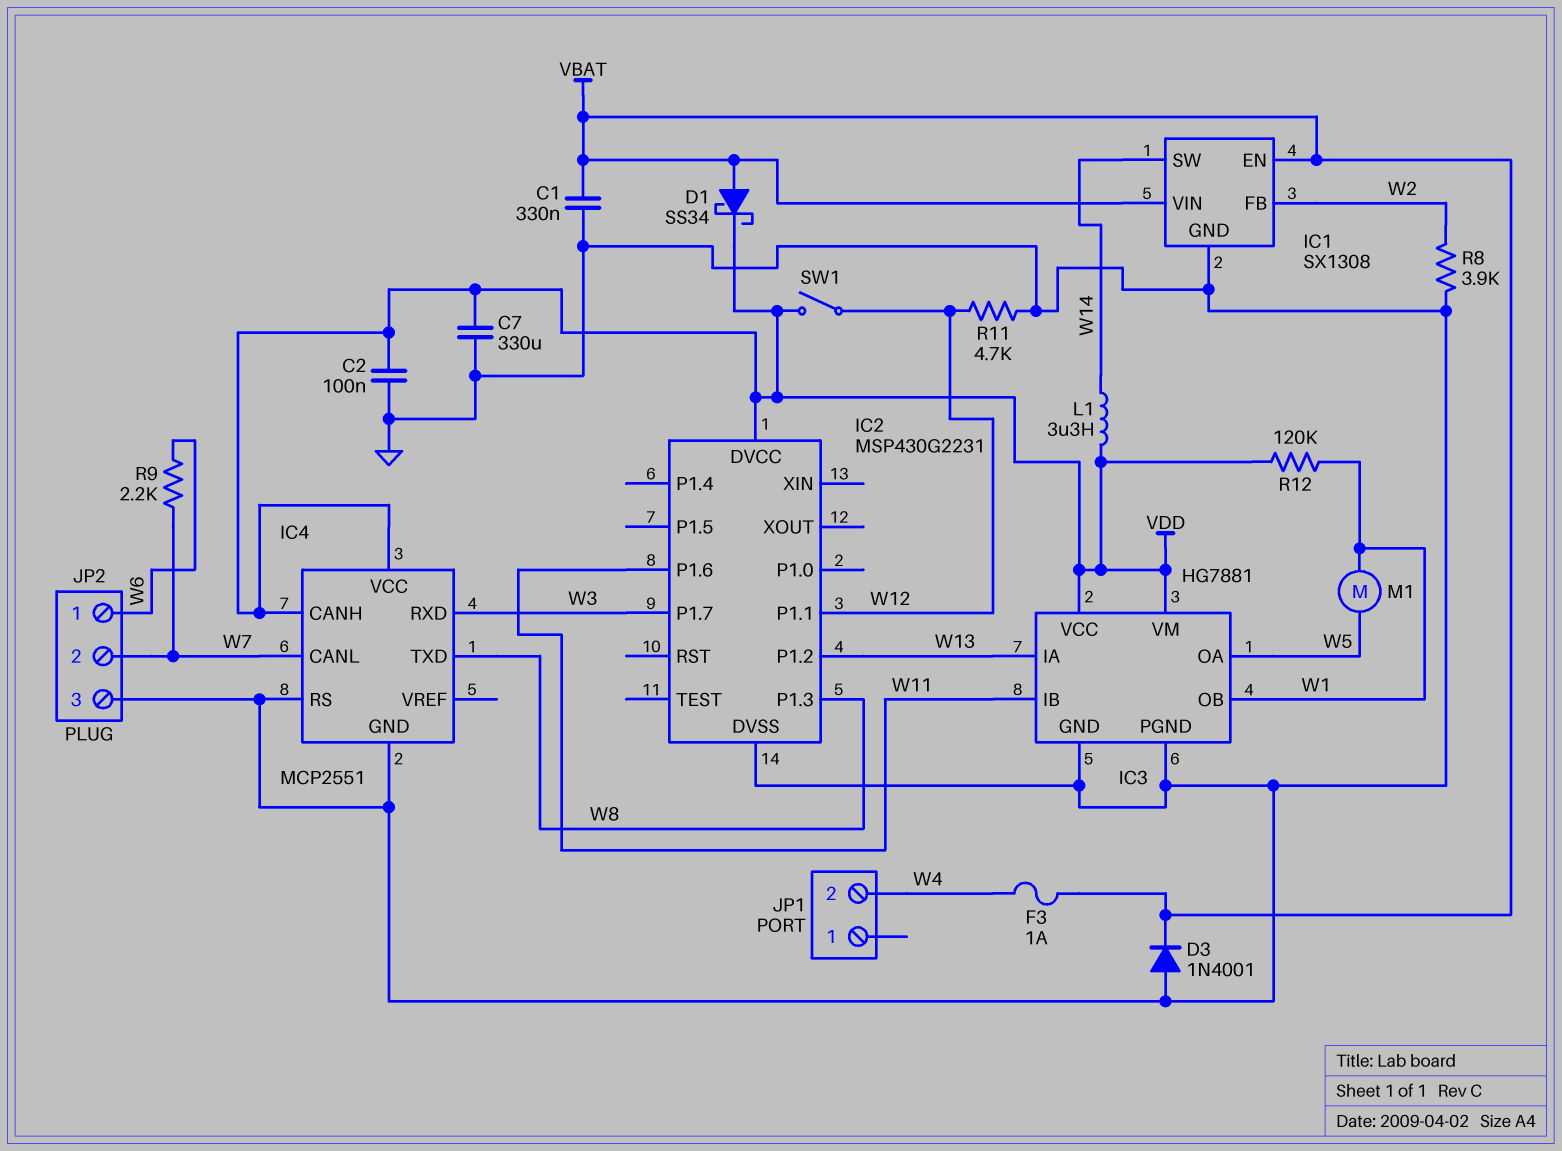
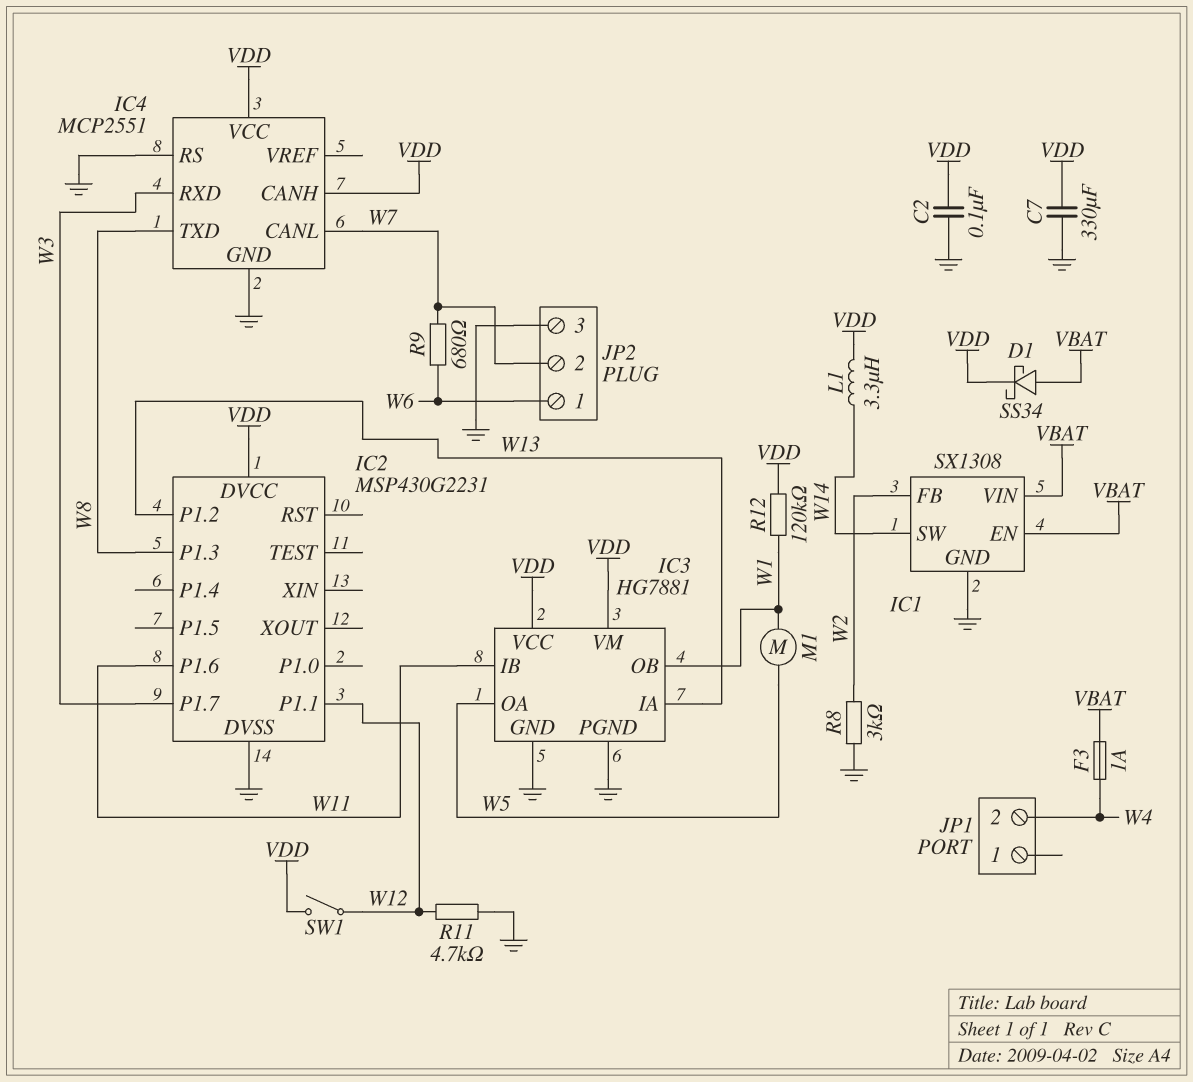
C1: 330nF (GND, VBAT) -> none
D3: diode 1N4001 (A GND, K VBAT) -> none
R8: 3.9k (GND, W2) -> 3k (GND, W2)
R9: 2.2k (W6, W7) -> 680 (W6, W7)

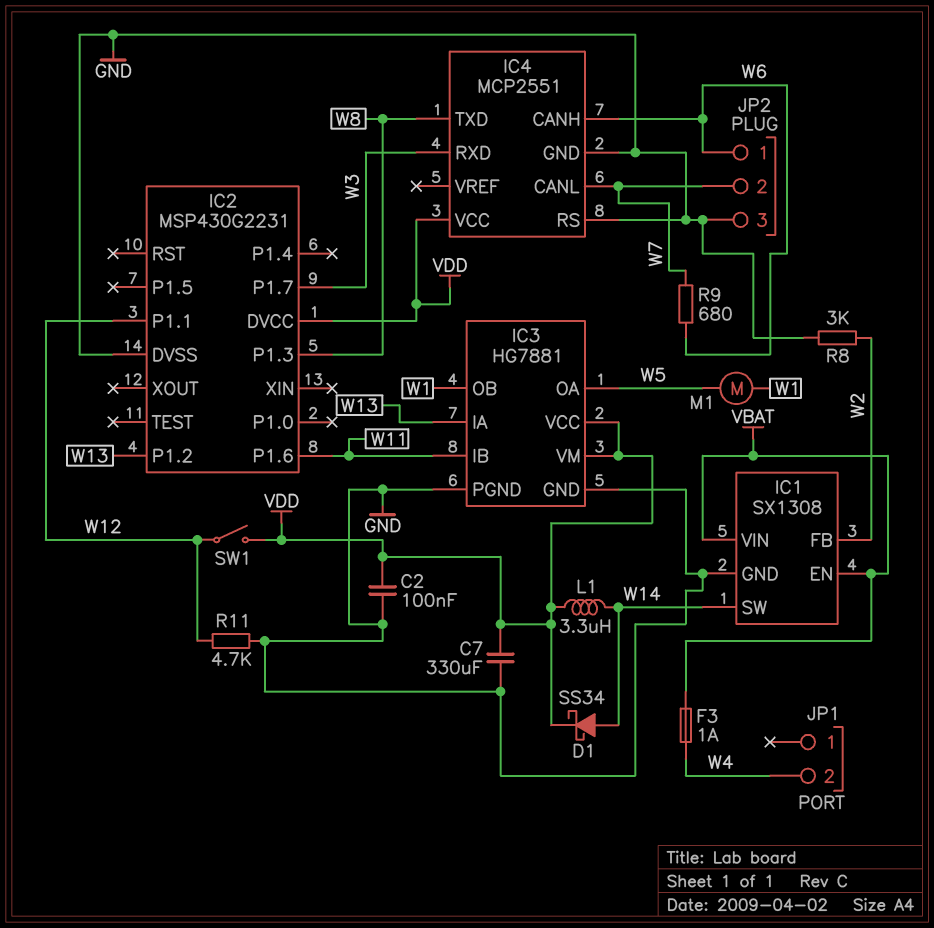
D1: schottky SS34 (A VBAT, K VDD) -> schottky SS34 (A W14, K VDD)
IC4 pin CANH: VDD -> W6
R12: 120k (VDD, W1) -> none

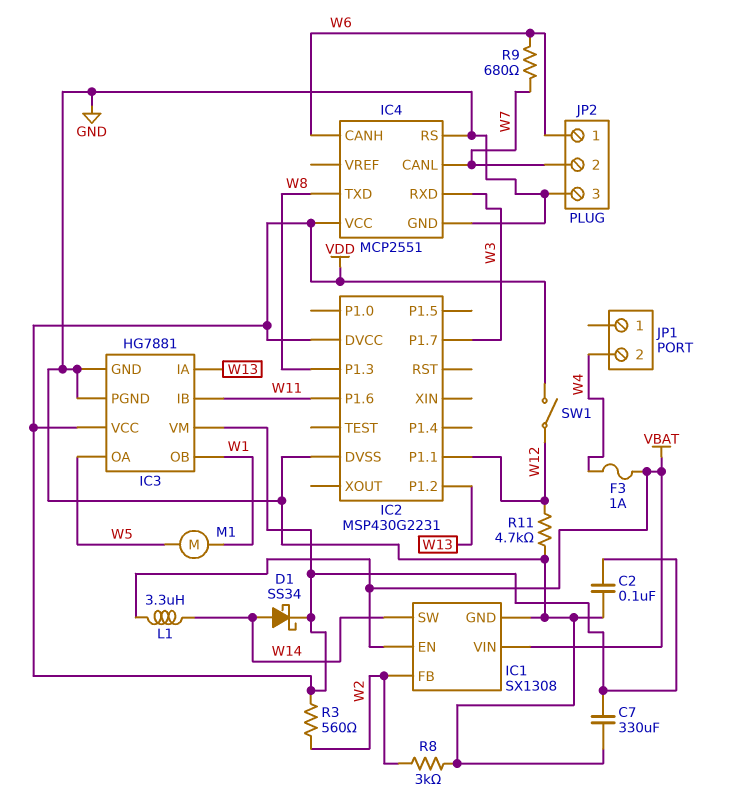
L1: 3.3uH (VDD, W14) -> 3.3uH (VBAT, W14)
R3: none -> 560 (VDD, W2)

